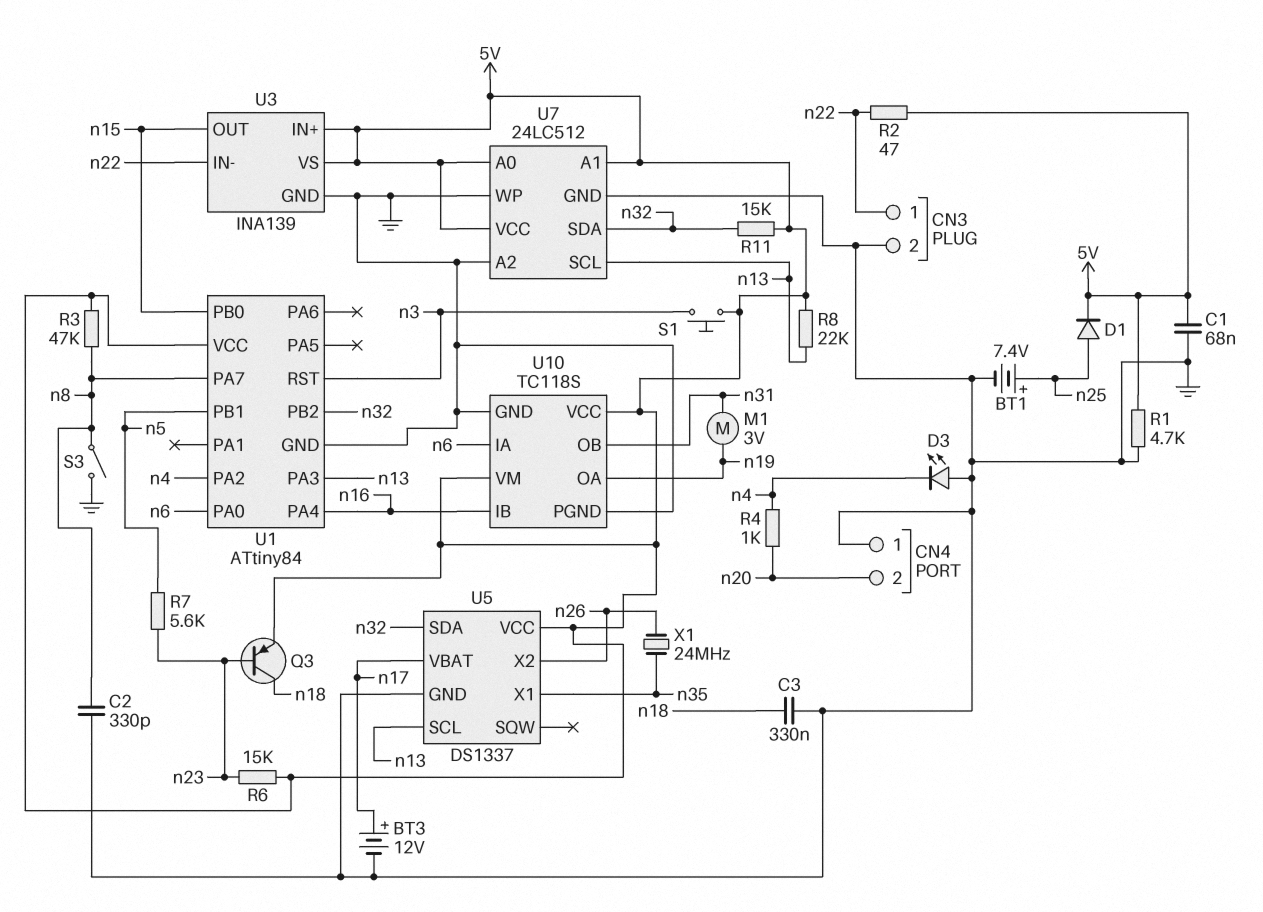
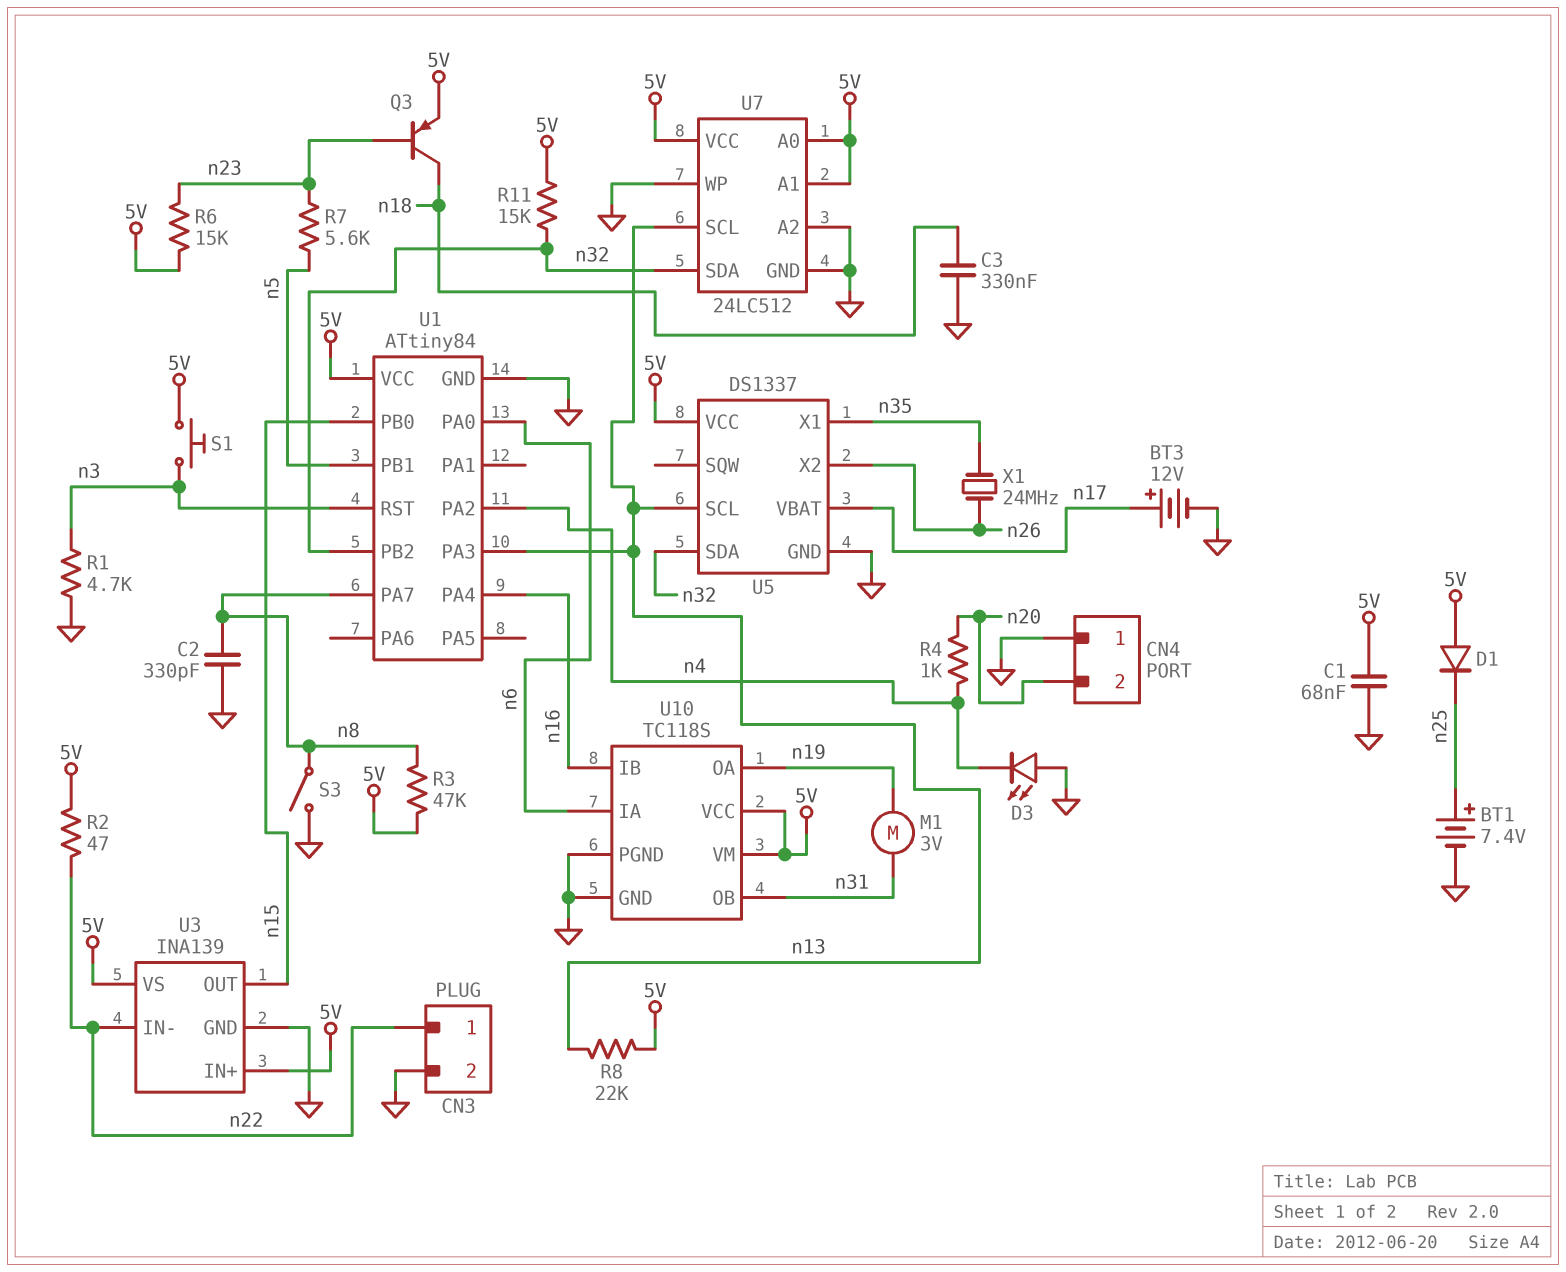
D1: diode (A n25, K 5V) -> diode (A 5V, K n25)
R1: 4.7k (5V, GND) -> 4.7k (GND, n3)

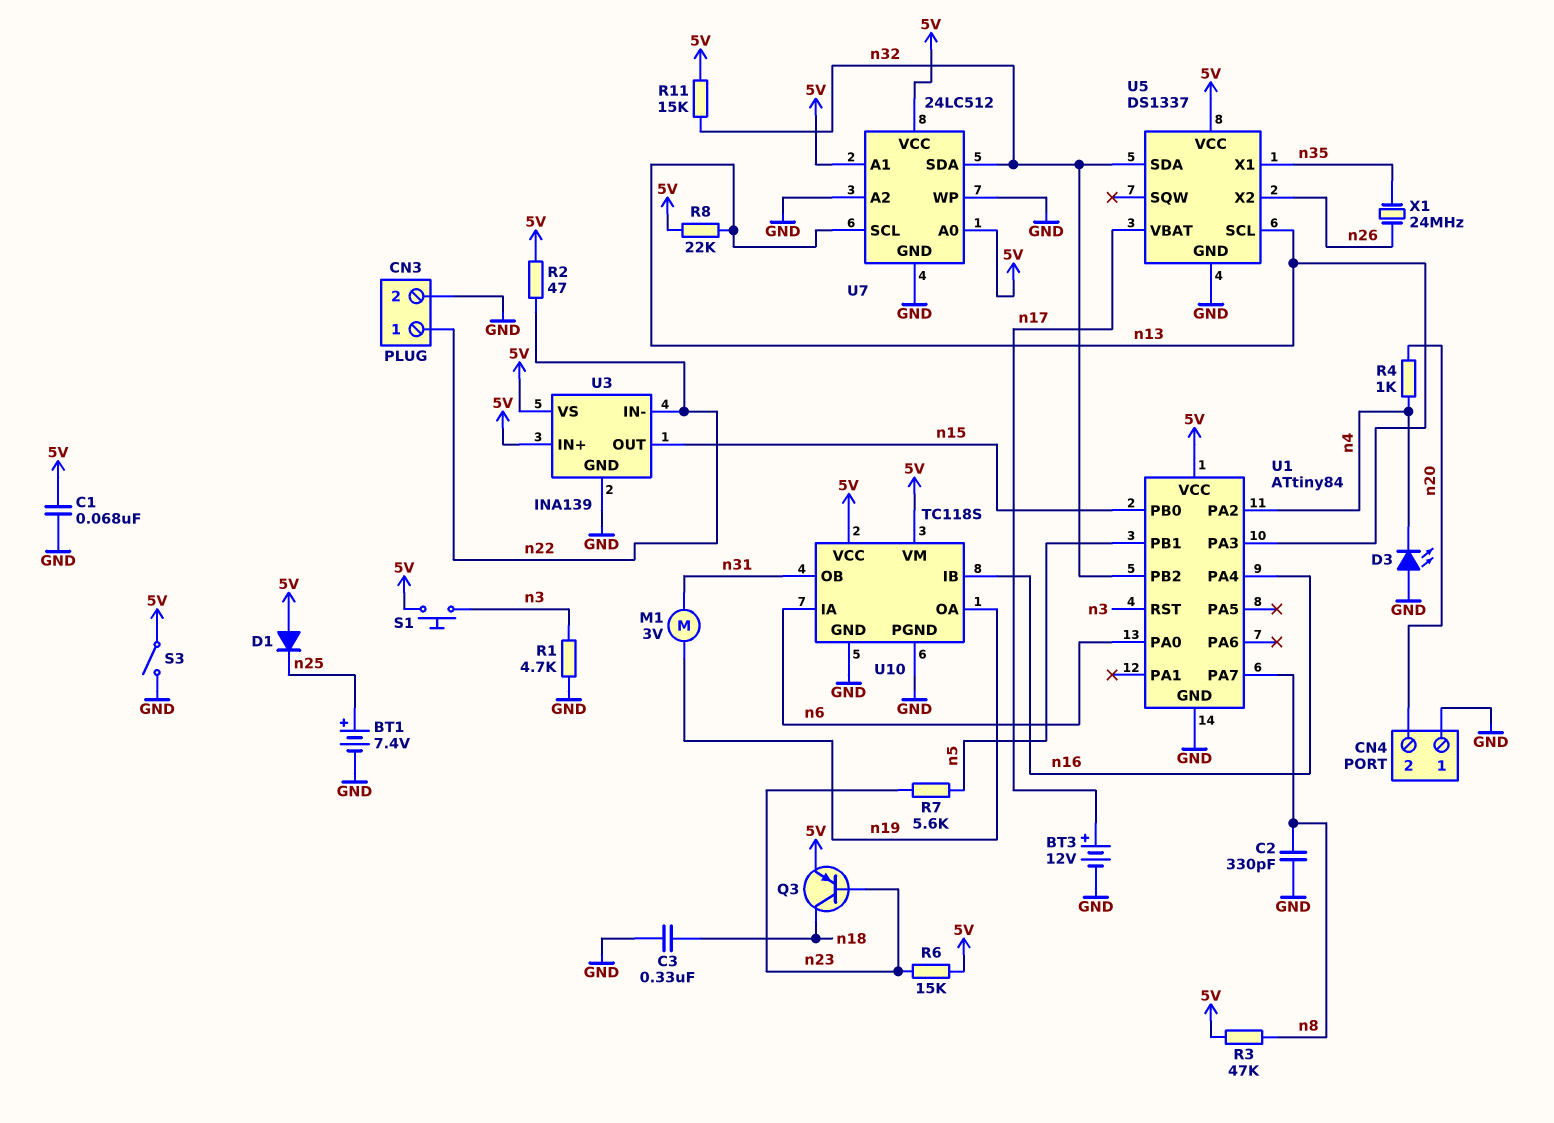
S3: switch (GND, n8) -> switch (5V, GND)

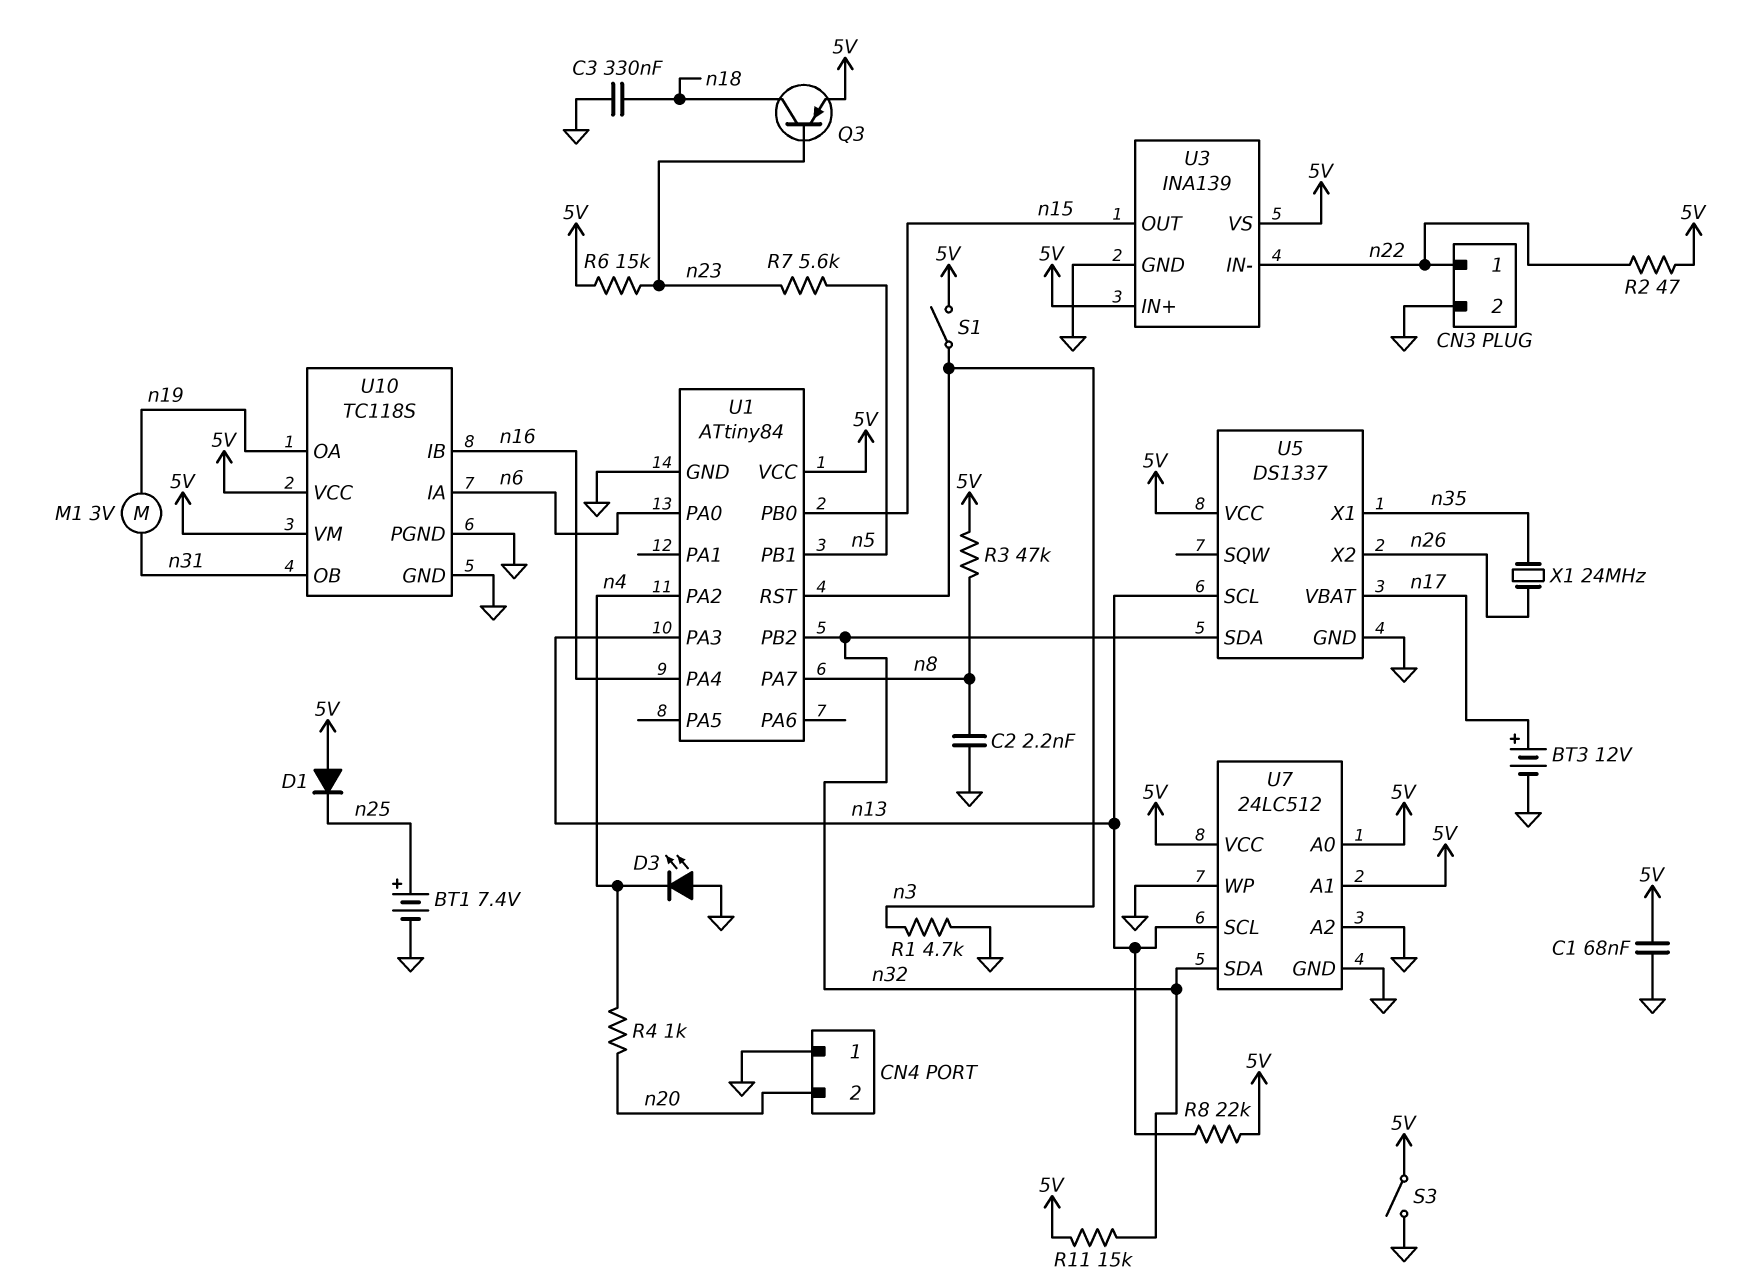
C2: 330pF (GND, n8) -> 2.2nF (GND, n8)
S1: button (5V, n3) -> switch (5V, n3)

